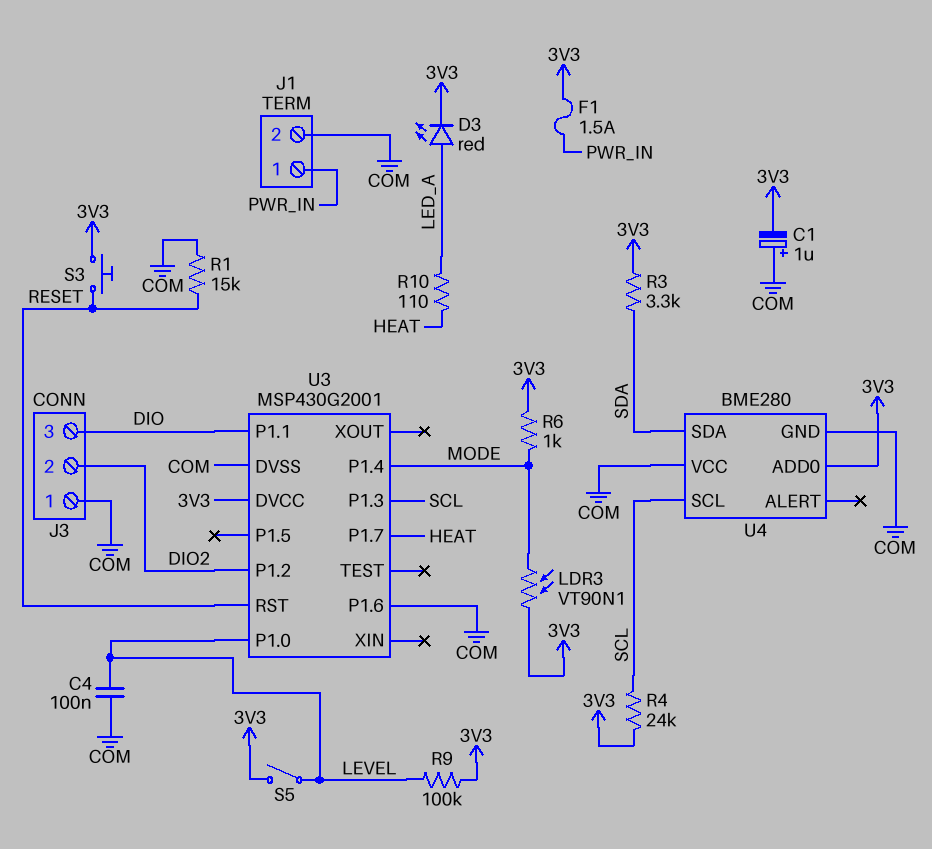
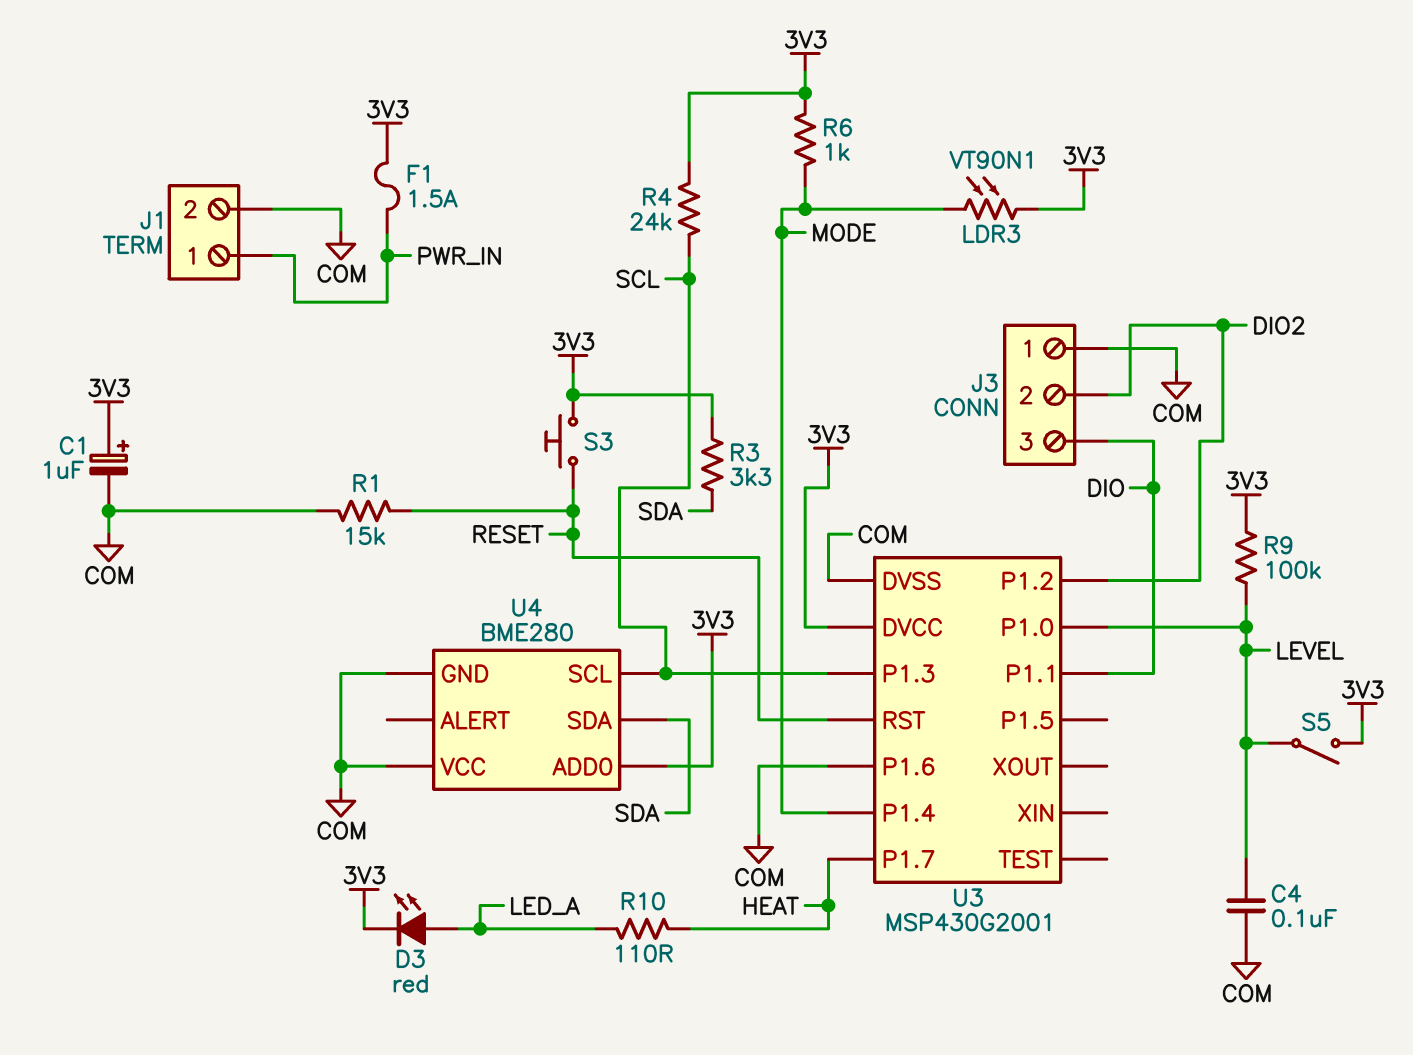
C1: 1uF (plus COM, minus 3V3) -> 1uF (plus 3V3, minus COM)

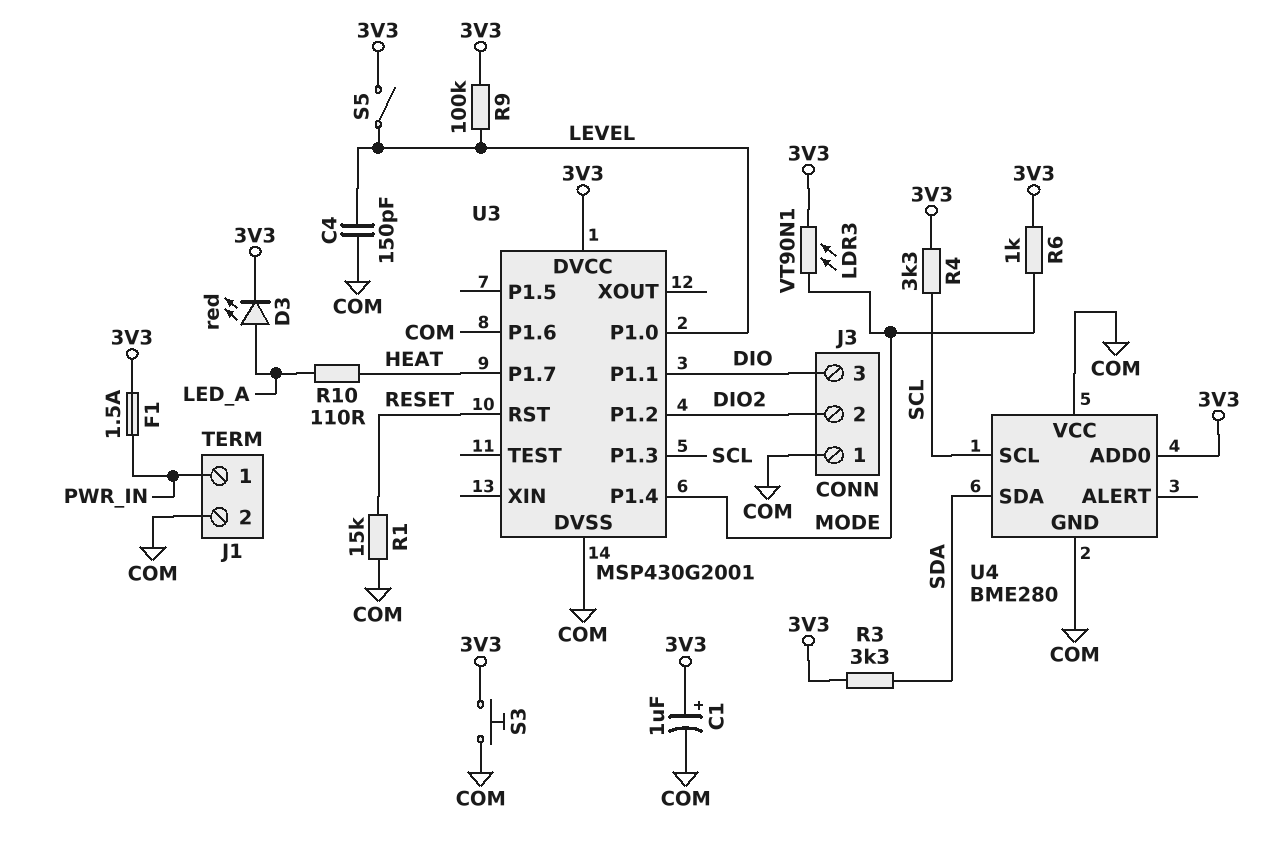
C4: 100nF (COM, LEVEL) -> 150pF (COM, LEVEL)
R4: 24k (3V3, SCL) -> 3.3k (3V3, SCL)
S3: button (3V3, RESET) -> button (3V3, COM)

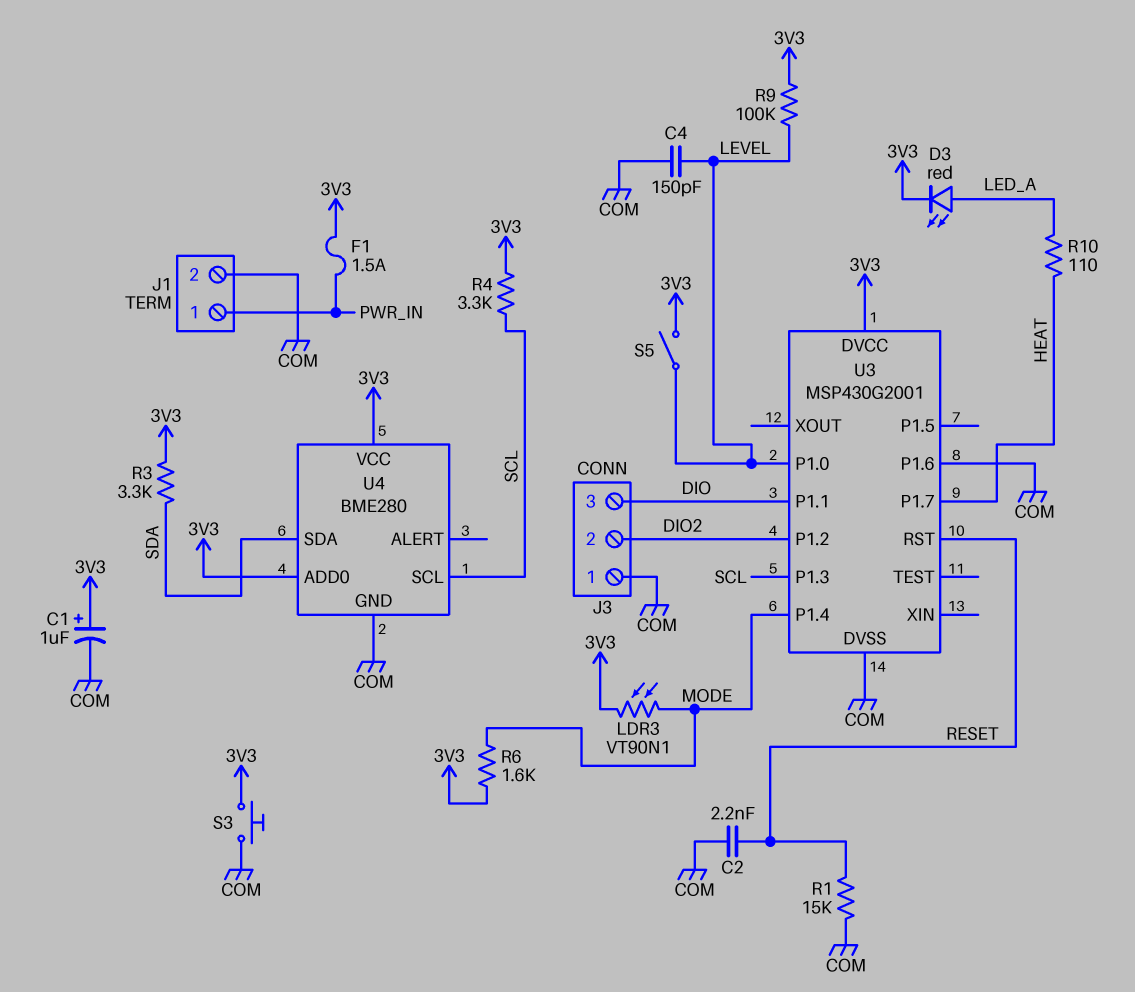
C2: none -> 2.2nF (COM, RESET)
R6: 1k (3V3, MODE) -> 1.6k (3V3, MODE)
U4 pin VCC: COM -> 3V3

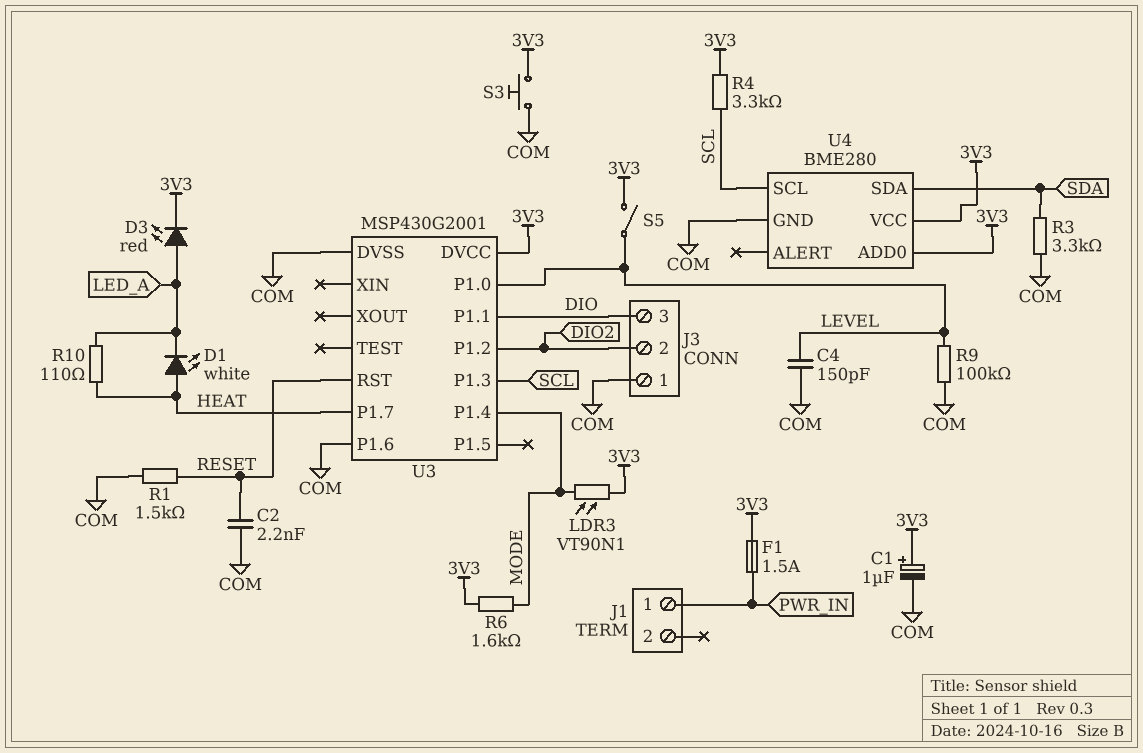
D1: none -> LED white (A HEAT, K LED_A)
J1 pin 2: COM -> none
R1: 15k (COM, RESET) -> 1.5k (COM, RESET)
R3: 3.3k (3V3, SDA) -> 3.3k (COM, SDA)
R9: 100k (3V3, LEVEL) -> 100k (COM, LEVEL)

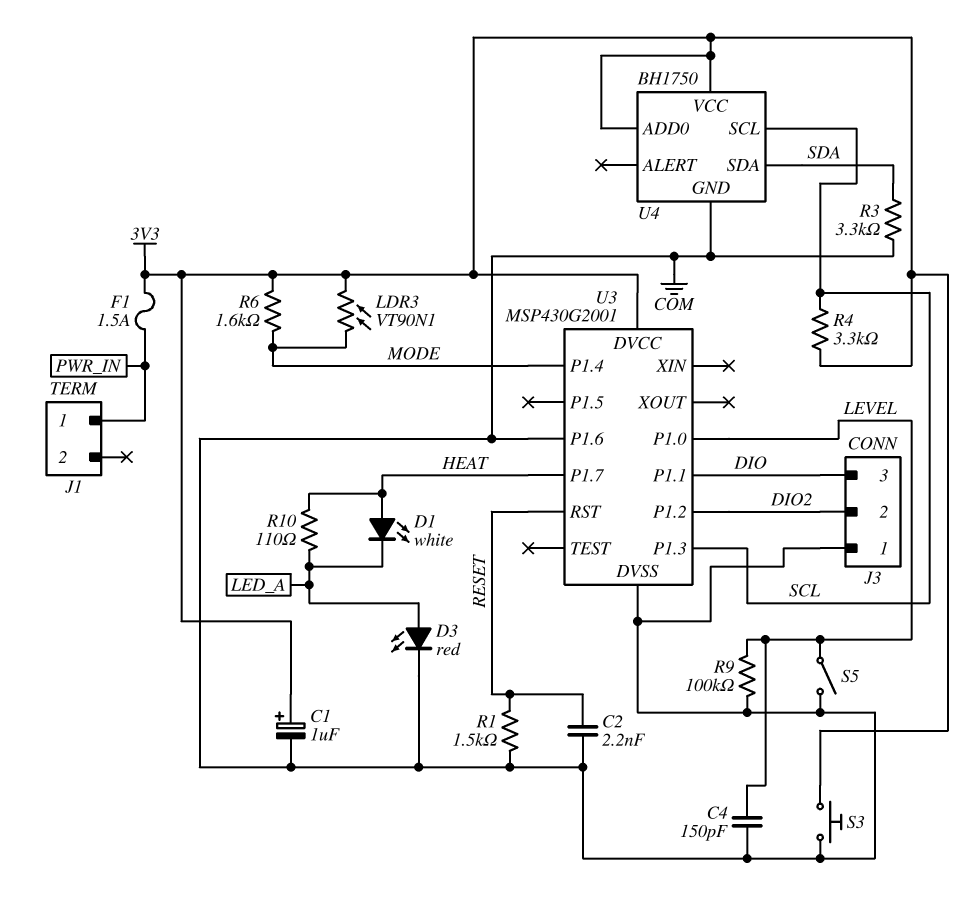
D3: LED red (A LED_A, K 3V3) -> LED red (A LED_A, K COM)
S5: switch (3V3, LEVEL) -> switch (COM, LEVEL)
U4: BME280 -> BH1750

